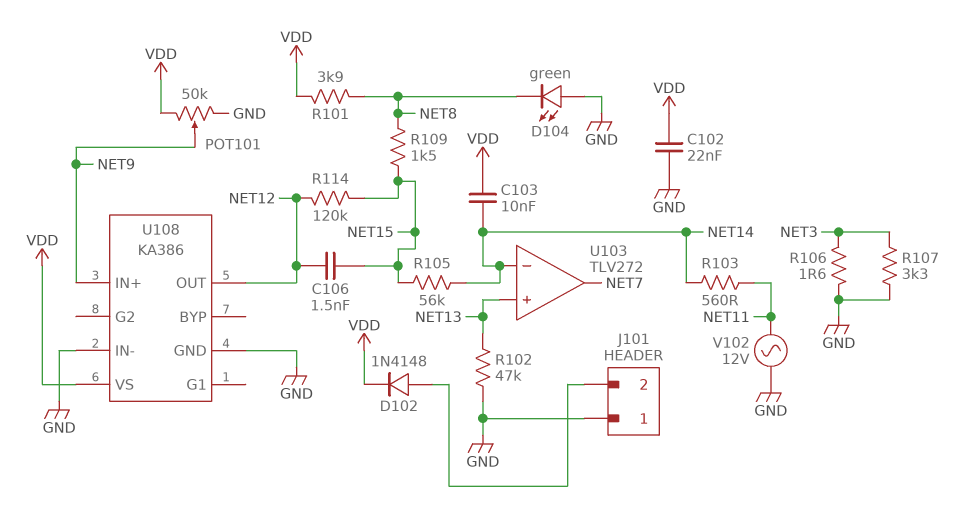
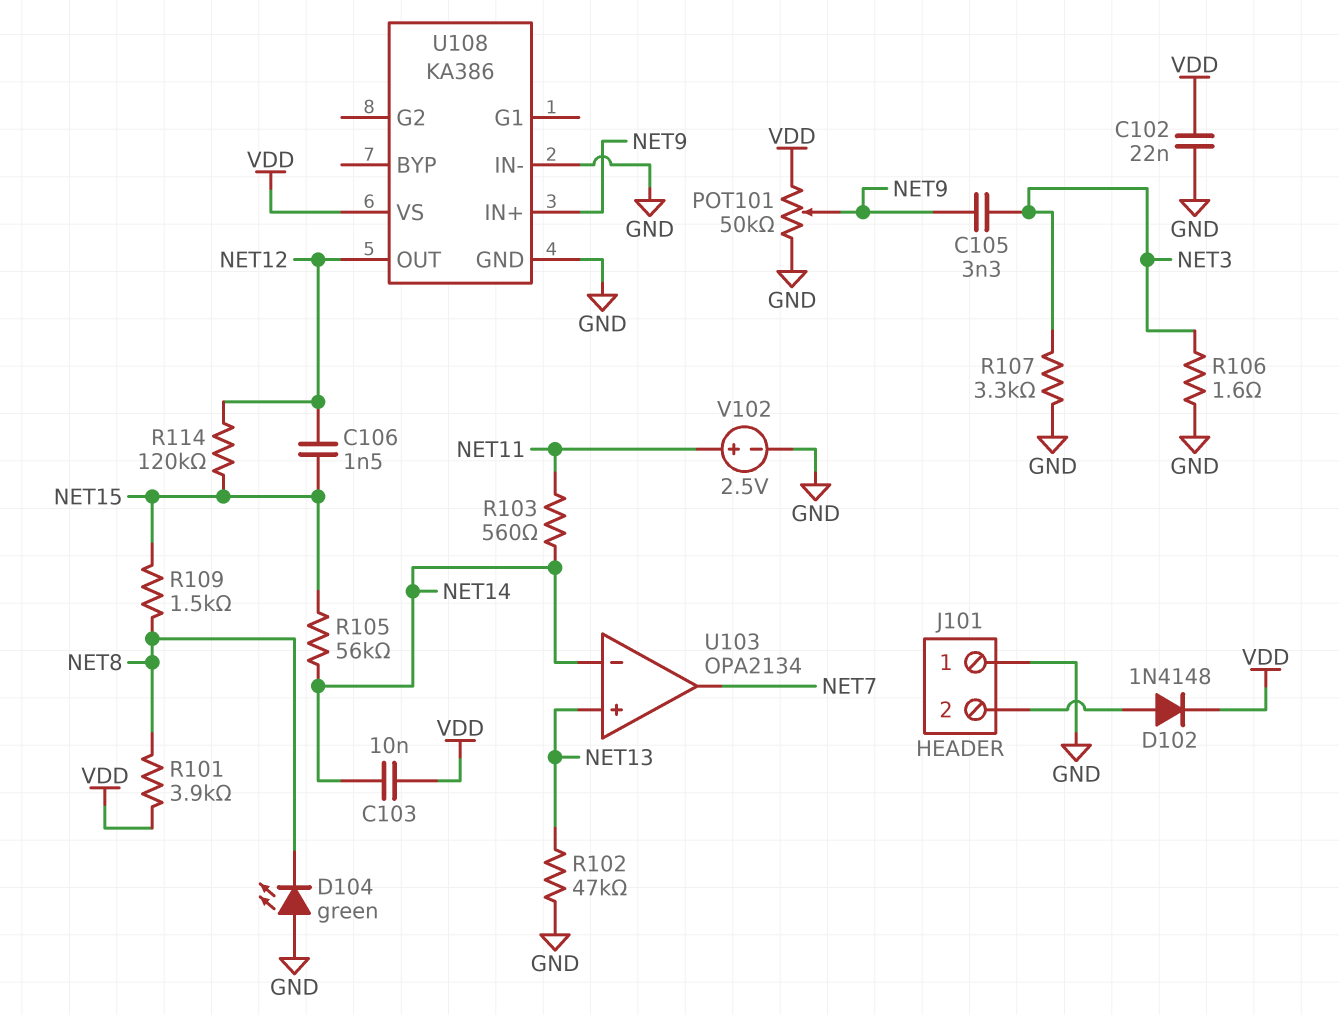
C105: none -> 3.3nF (NET3, NET9)
U103: TLV272 -> OPA2134
V102: AC 12V (GND, NET11) -> 2.5V (plus NET11, minus GND)

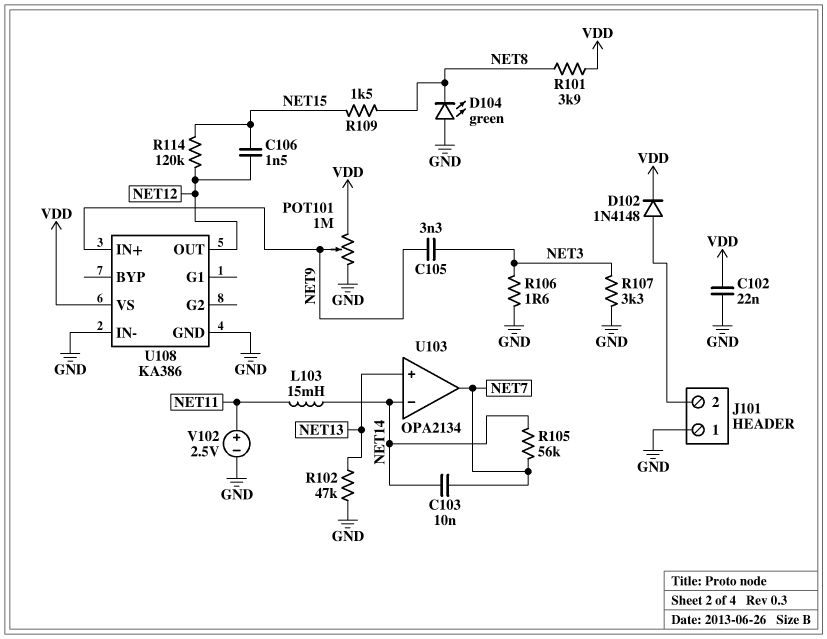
C103: 10nF (NET14, VDD) -> 10nF (NET7, NET14)
L103: none -> 15mH (NET11, NET14)
POT101: 50k (GND, VDD, wiper NET9) -> 1M (GND, VDD, wiper NET9)
R103: 560 (NET11, NET14) -> none
R105: 56k (NET14, NET15) -> 56k (NET7, NET14)

